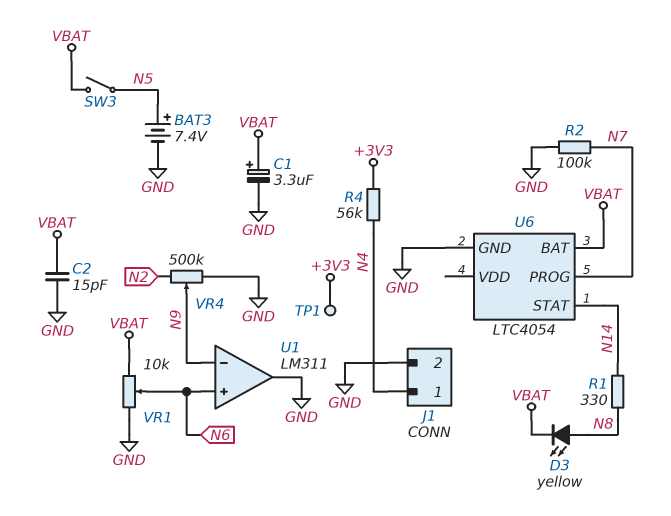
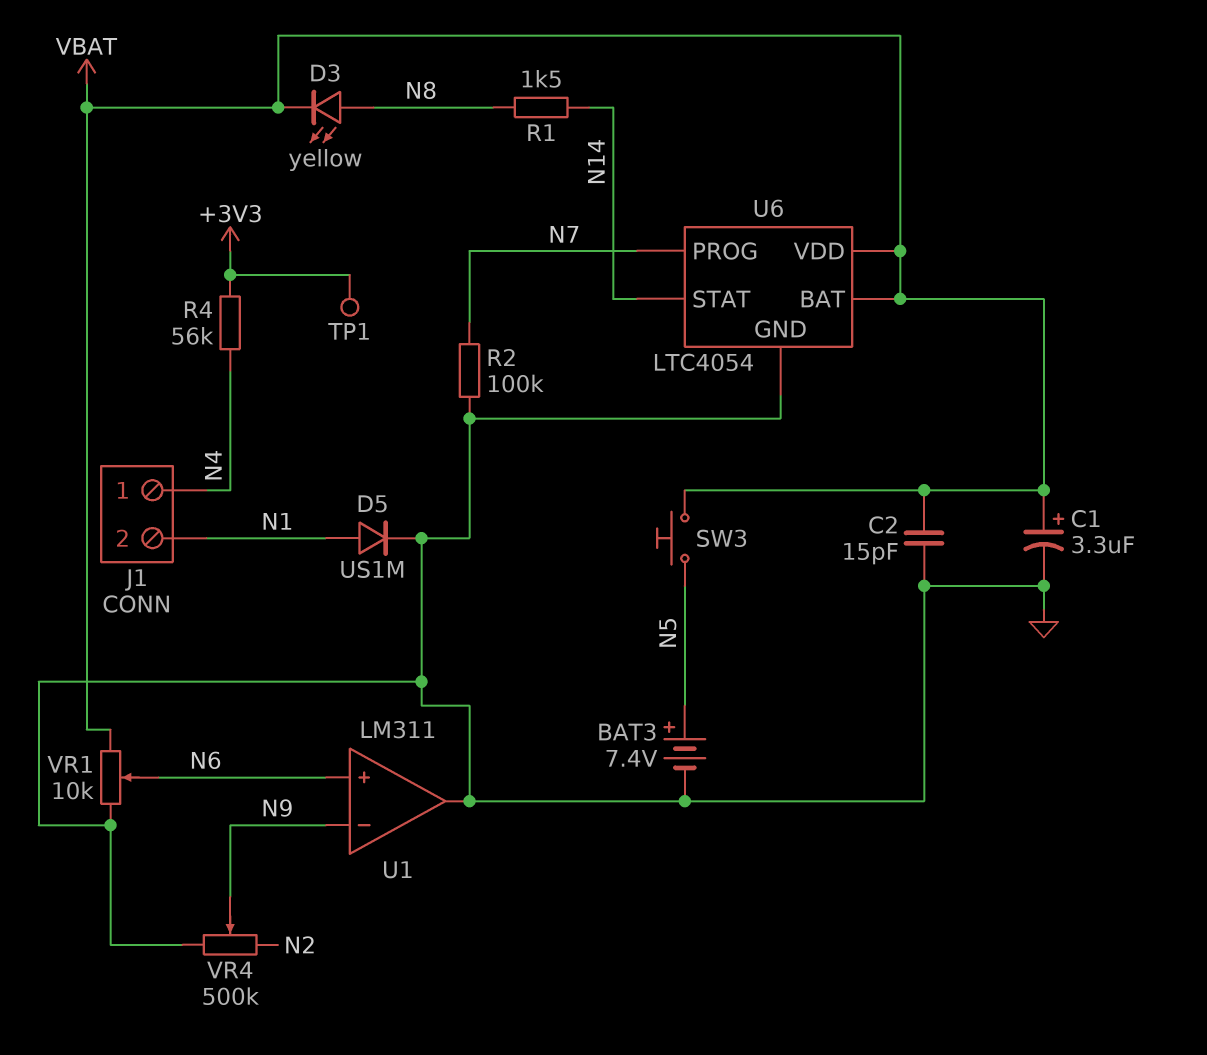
D5: none -> diode US1M (A N1, K GND)
J1 pin 2: GND -> N1
R1: 330 (N8, N14) -> 1.5k (N8, N14)
SW3: switch (N5, VBAT) -> button (N5, VBAT)
U6 pin VDD: none -> VBAT

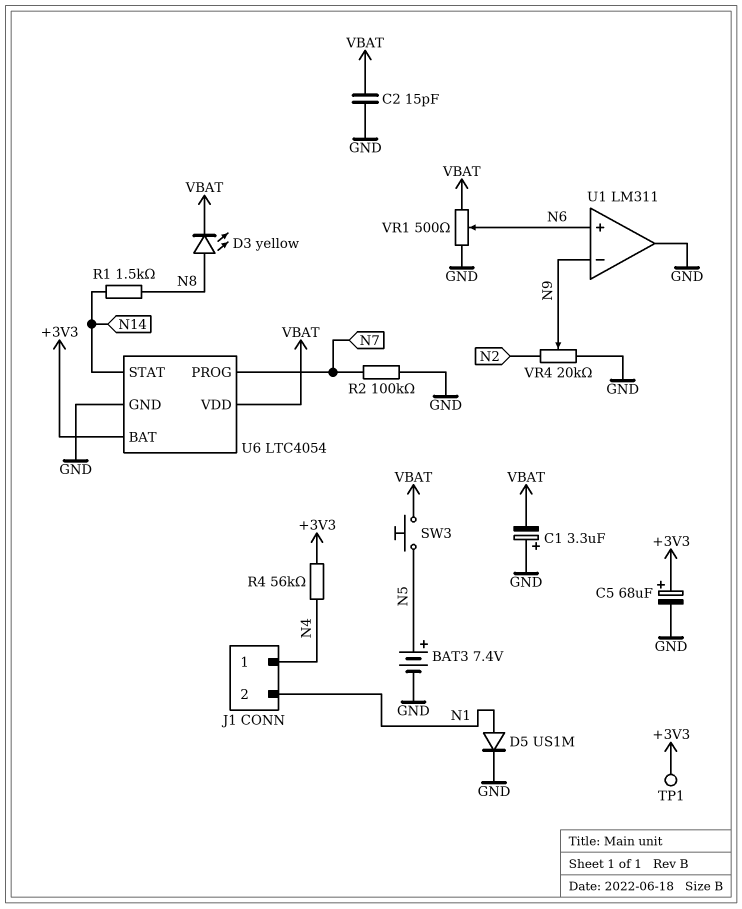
C1: 3.3uF (plus VBAT, minus GND) -> 3.3uF (plus GND, minus VBAT)
C5: none -> 68uF (plus +3V3, minus GND)
U6 pin BAT: VBAT -> +3V3
VR1: 10k (GND, VBAT, wiper N6) -> 500 (GND, VBAT, wiper N6)
VR4: 500k (GND, N2, wiper N9) -> 20k (GND, N2, wiper N9)

